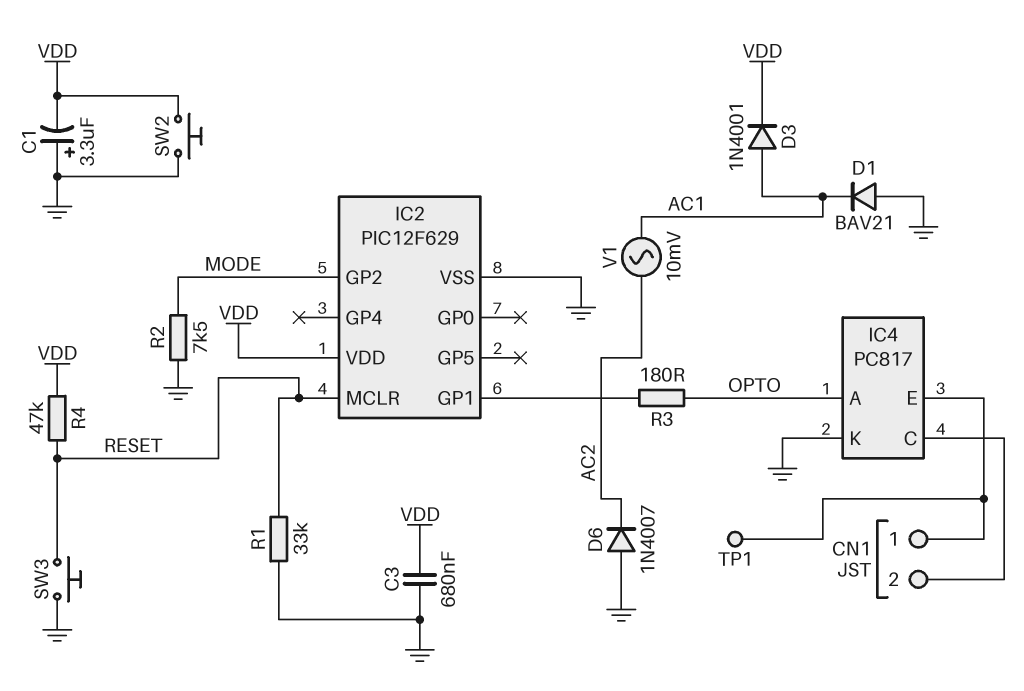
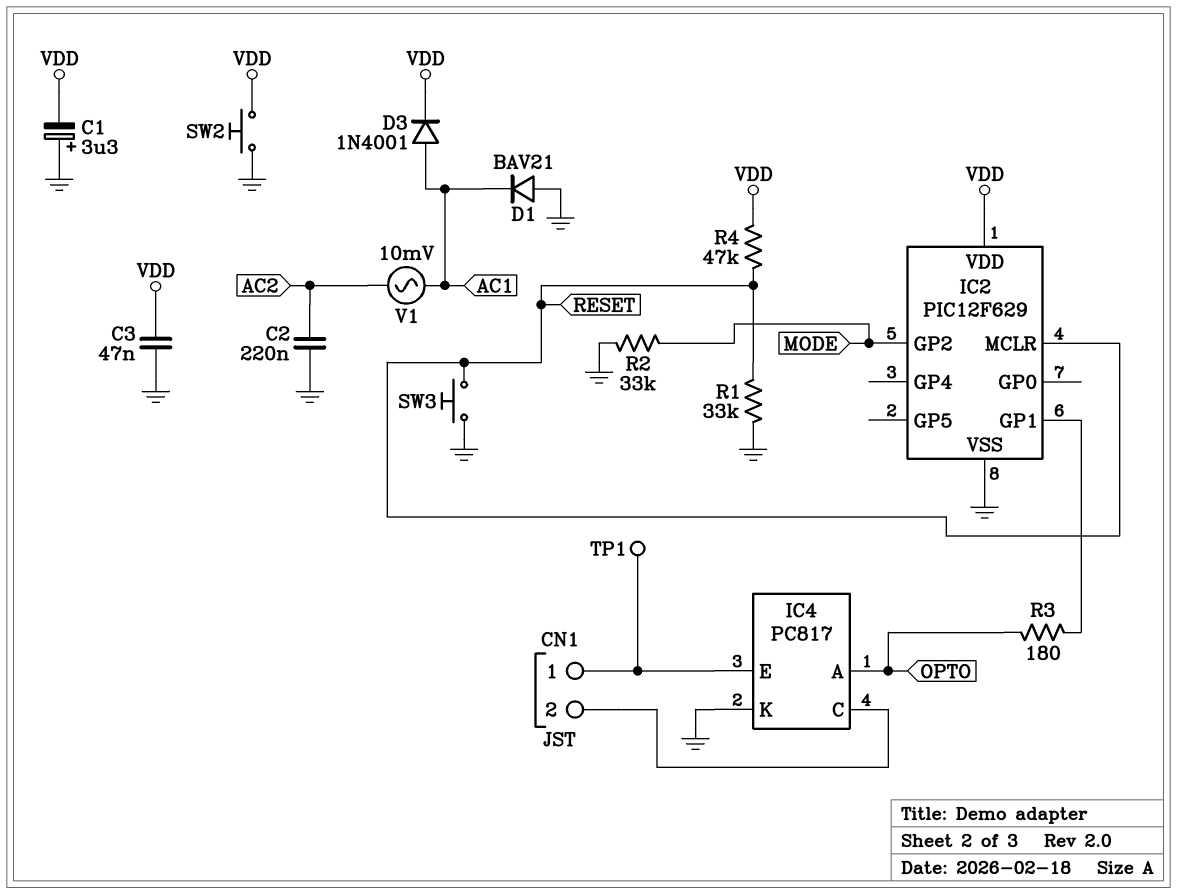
C2: none -> 220nF (AC2, GND)
C3: 680nF (GND, VDD) -> 47nF (GND, VDD)
D6: diode 1N4007 (A GND, K AC2) -> none
R2: 7.5k (GND, MODE) -> 33k (GND, MODE)

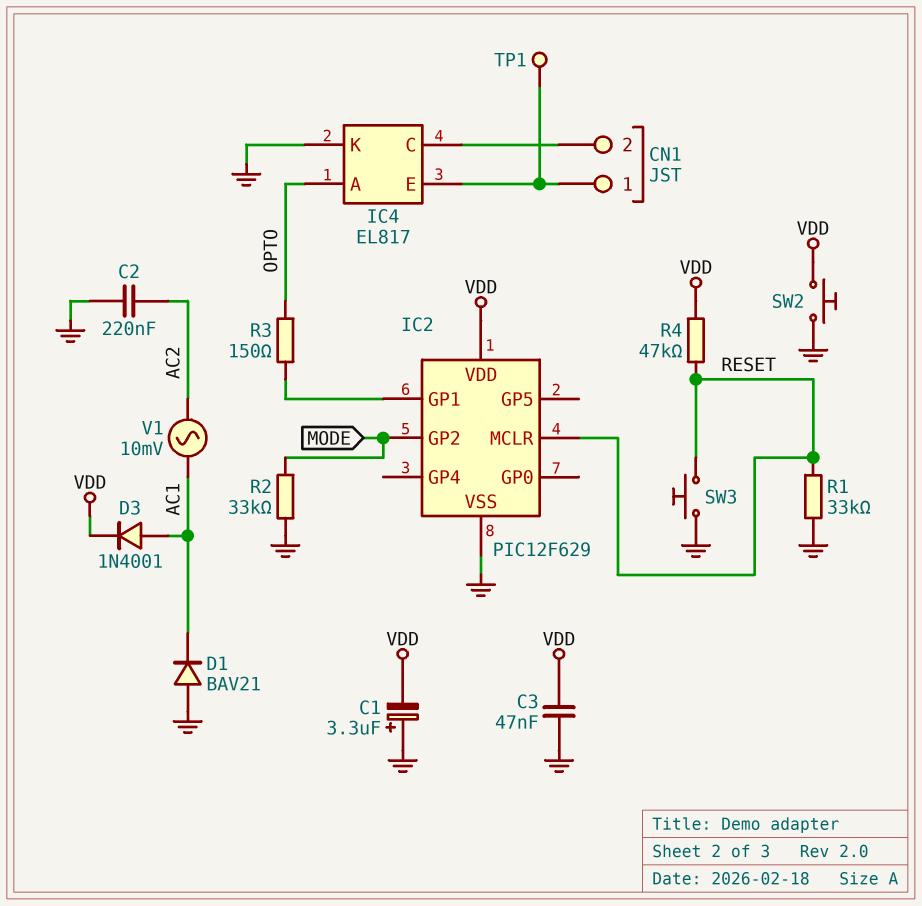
IC4: PC817 -> EL817
R3: 180 (IC2/GP1, OPTO) -> 150 (IC2/GP1, OPTO)

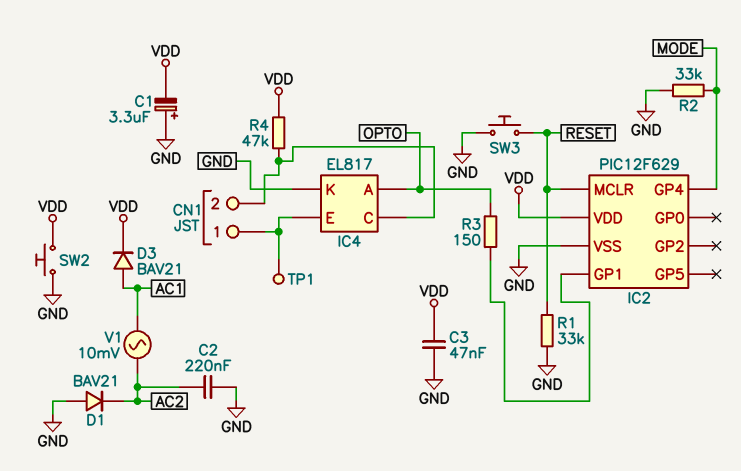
D1: diode BAV21 (A GND, K AC1) -> diode BAV21 (A GND, K AC2)
D3: diode 1N4001 (A AC1, K VDD) -> diode BAV21 (A AC1, K VDD)
IC2 pin GP2: MODE -> none
IC2 pin GP4: none -> MODE
R4: 47k (RESET, VDD) -> 47k (CN1/2, VDD)

